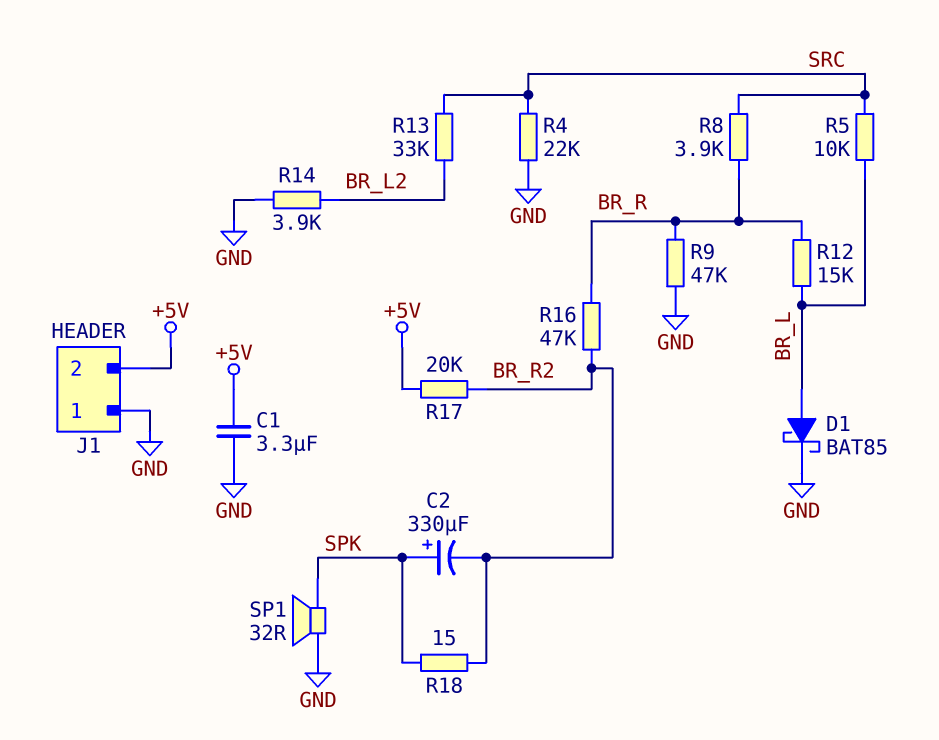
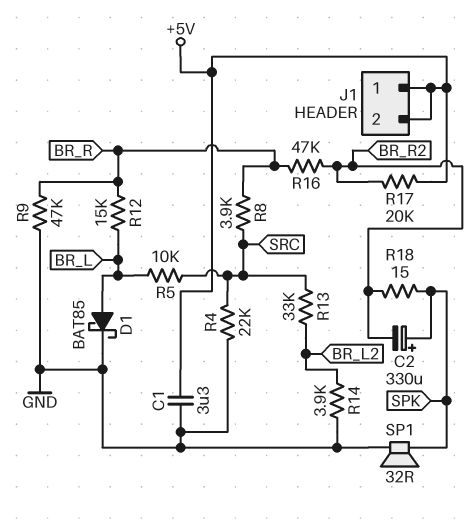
J1 pin 1: GND -> +5V

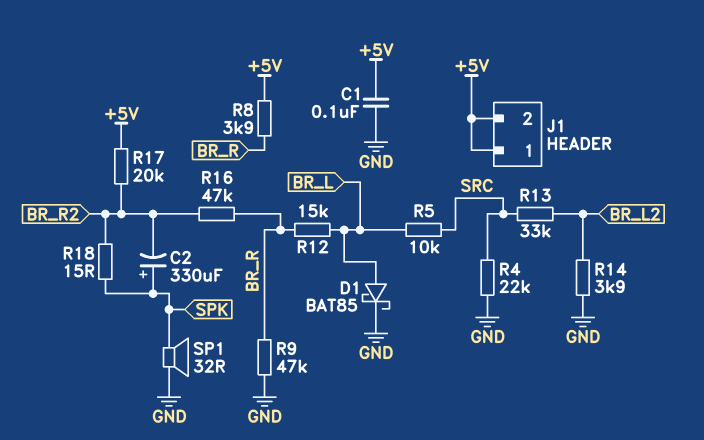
C1: 3.3uF (+5V, GND) -> 100nF (+5V, GND)
R8: 3.9k (BR_R, SRC) -> 3.9k (+5V, BR_R)

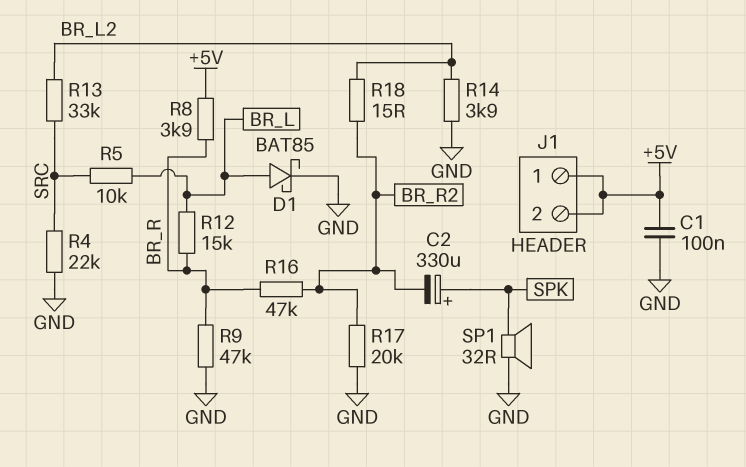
R17: 20k (+5V, BR_R2) -> 20k (BR_R2, GND)
R18: 15 (BR_R2, SPK) -> 15 (BR_L2, BR_R2)

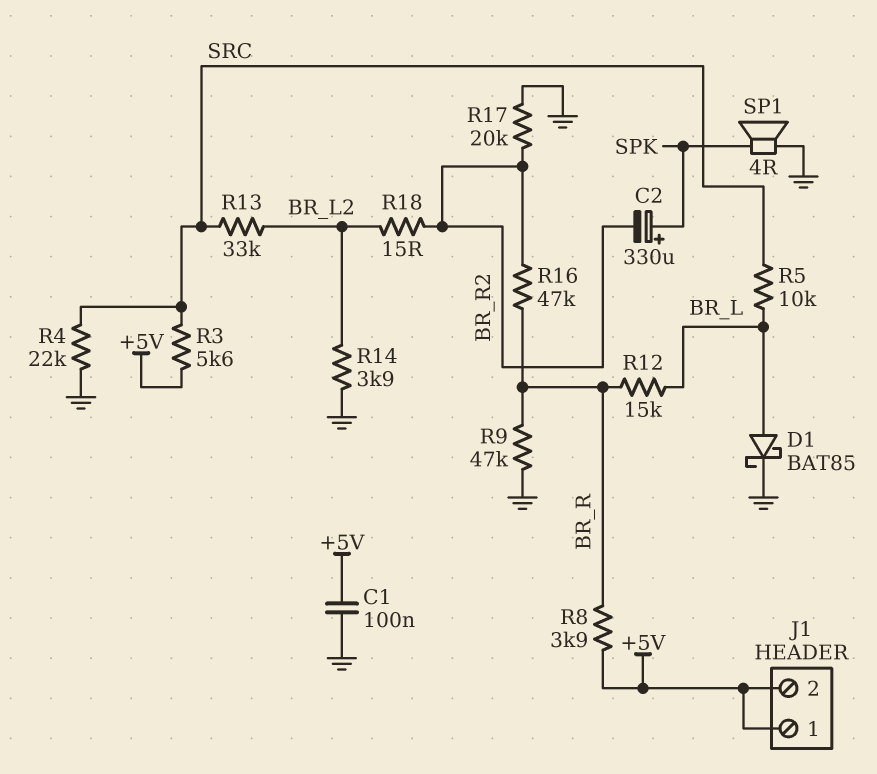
R3: none -> 5.6k (+5V, SRC)
SP1: speaker 32R (GND, SPK) -> speaker 4R (GND, SPK)

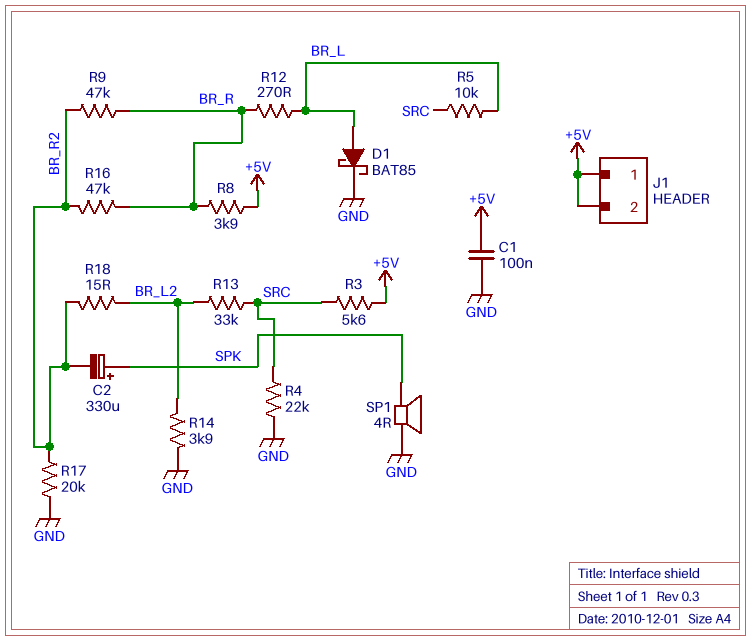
R9: 47k (BR_R, GND) -> 47k (BR_R, BR_R2)
R12: 15k (BR_L, BR_R) -> 270 (BR_L, BR_R)

